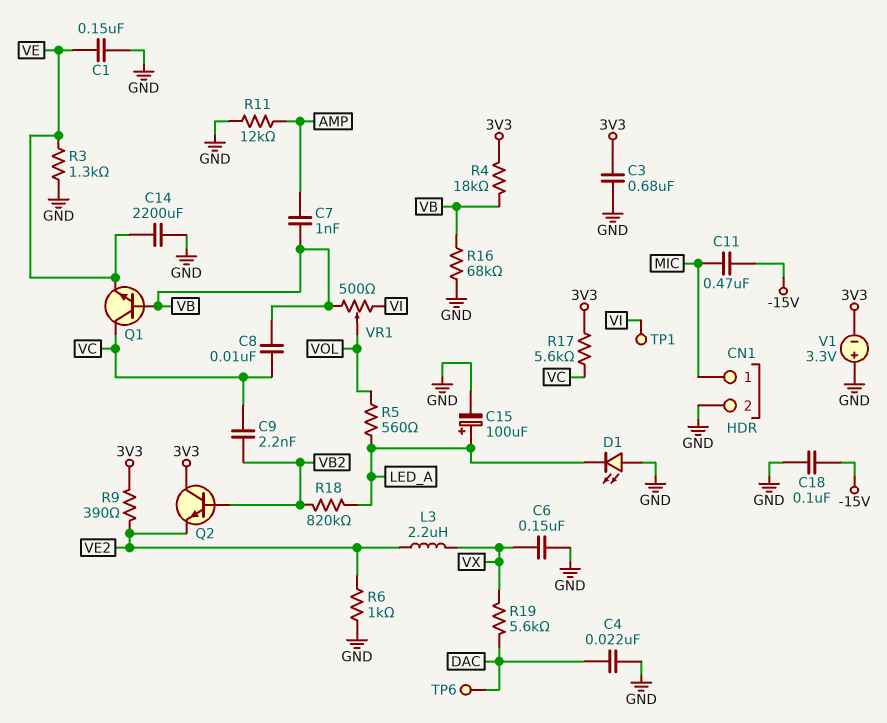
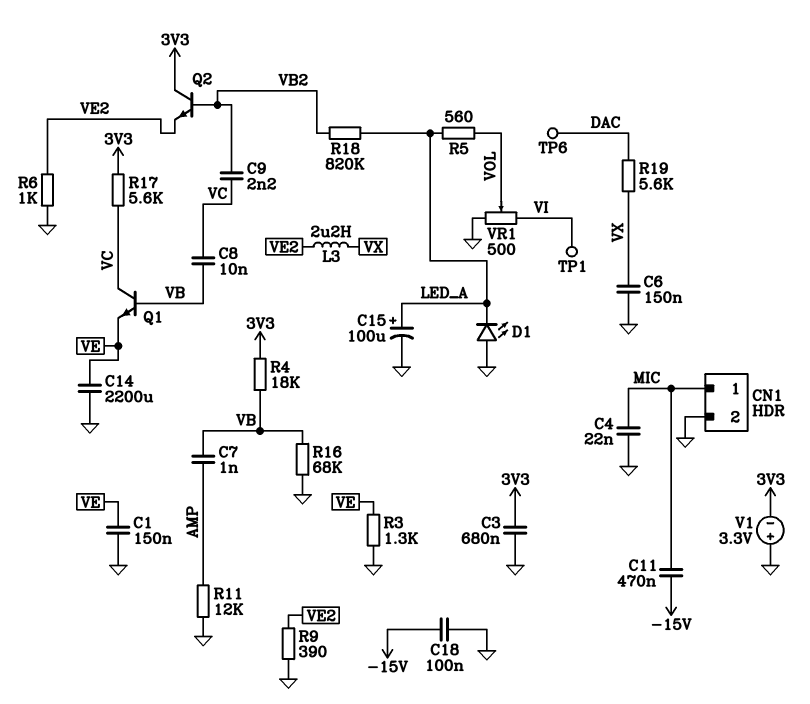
C4: 22nF (DAC, GND) -> 22nF (GND, MIC)
R9: 390 (3V3, VE2) -> 390 (GND, VE2)
VR1: 500 (VB, VI, wiper VOL) -> 500 (GND, VI, wiper VOL)

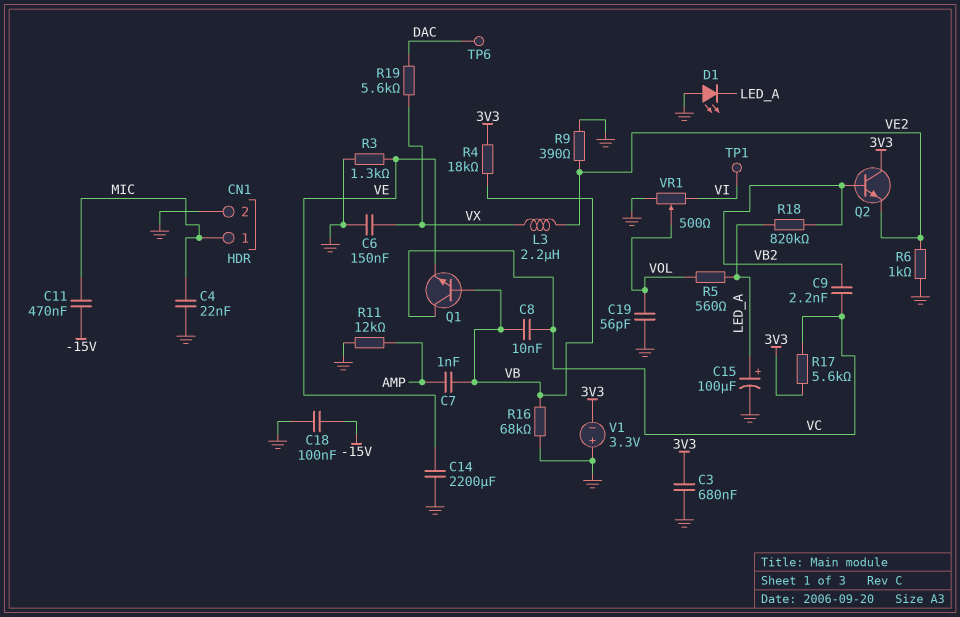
C1: 150nF (GND, VE) -> none
C19: none -> 56pF (GND, VOL)

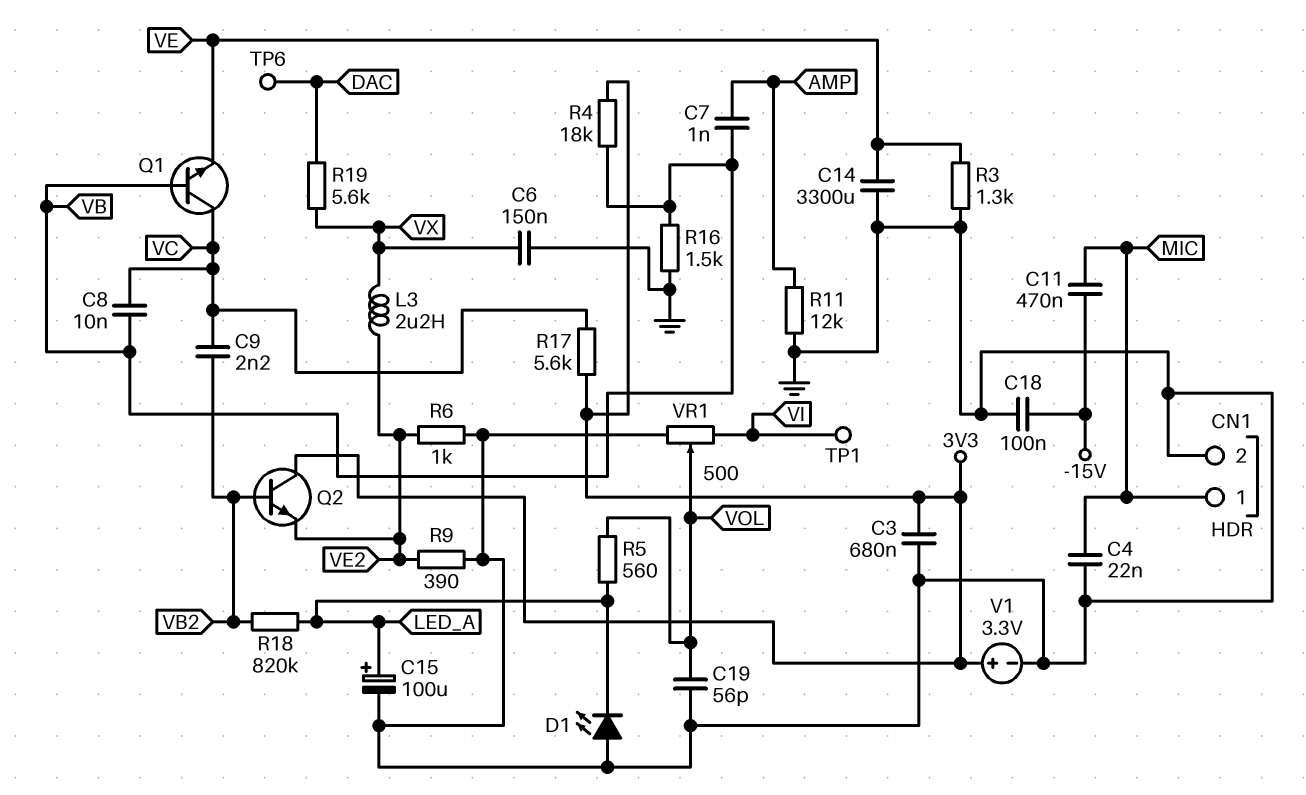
C14: 2200uF (GND, VE) -> 3300uF (GND, VE)
R16: 68k (GND, VB) -> 1.5k (GND, VB)
V1: 3.3V (plus GND, minus 3V3) -> 3.3V (plus 3V3, minus GND)

